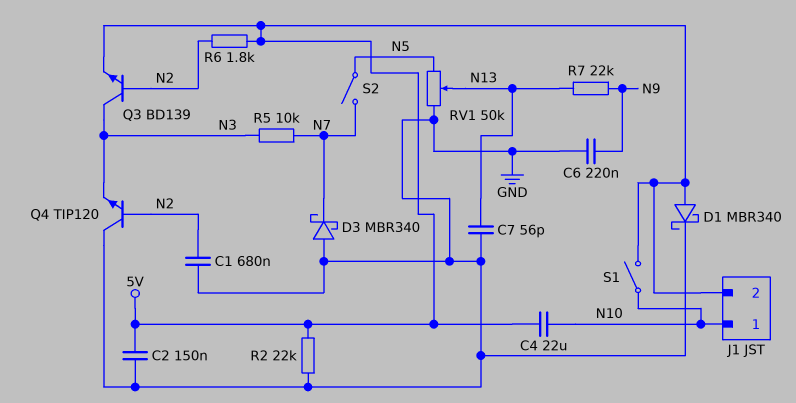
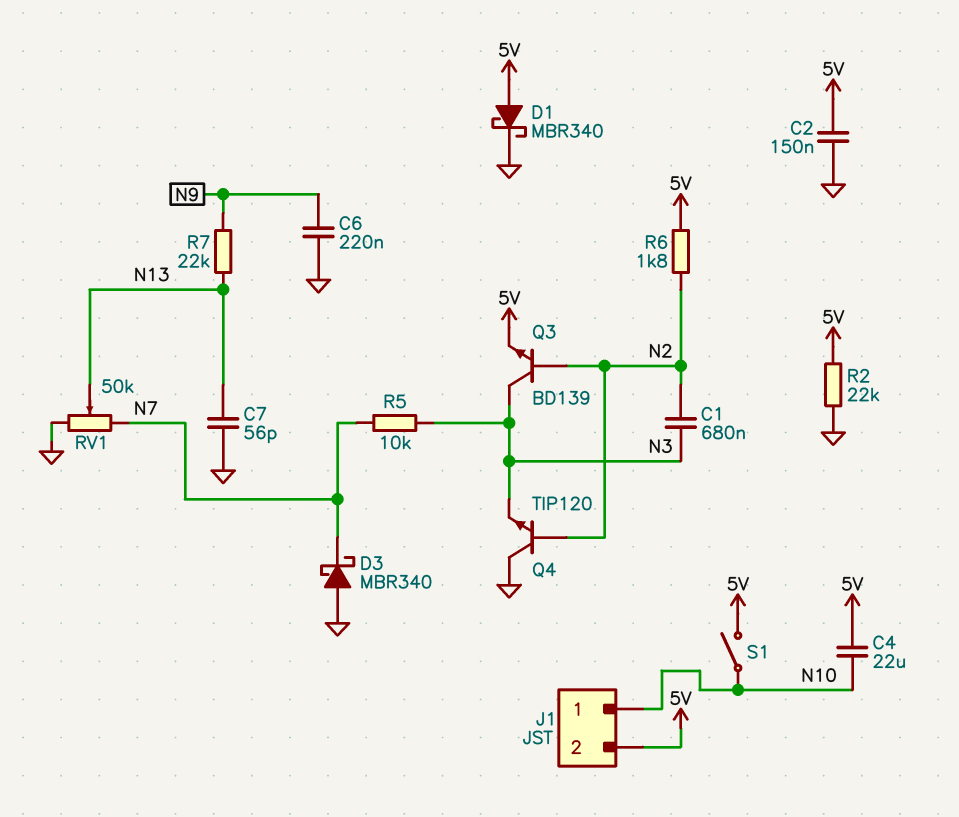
C1: 680nF (GND, N2) -> 680nF (N2, N3)
RV1: 50k (GND, N5, wiper N13) -> 50k (GND, N7, wiper N13)
S2: switch (N5, N7) -> none

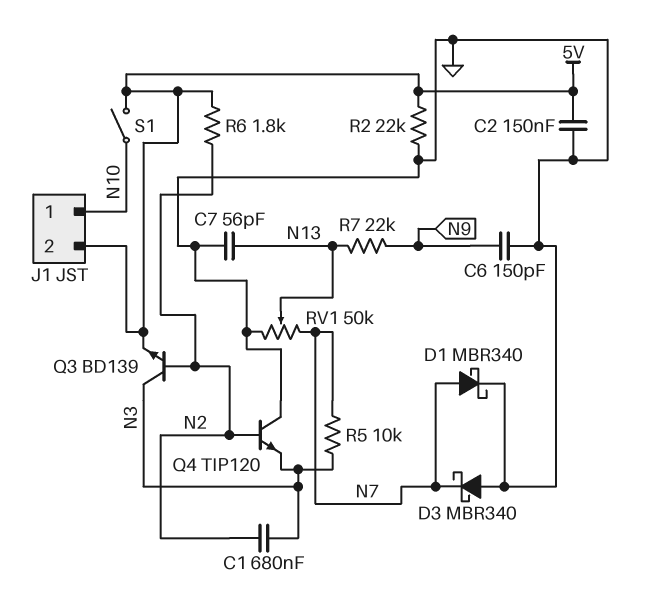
C4: 22uF (5V, N10) -> none
C6: 220nF (GND, N9) -> 150pF (GND, N9)
D1: schottky MBR340 (A 5V, K GND) -> schottky MBR340 (A N7, K GND)

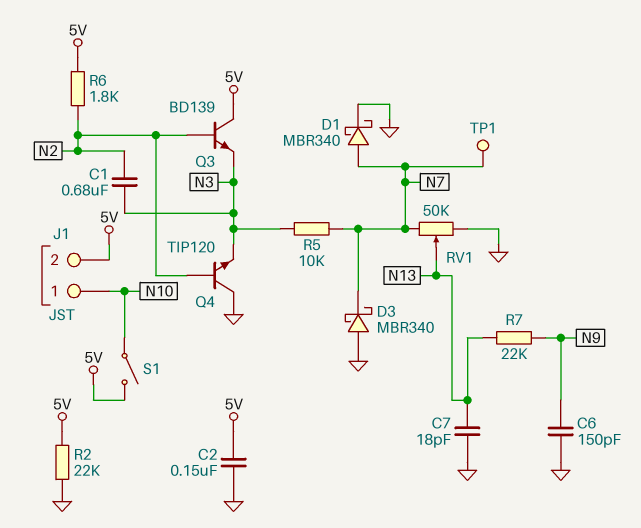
C7: 56pF (GND, N13) -> 18pF (GND, N13)
Q3: NPN BD139 (B N2, C N3, E 5V) -> NPN BD139 (B N2, C 5V, E N3)
TP1: none -> test point (N7)

